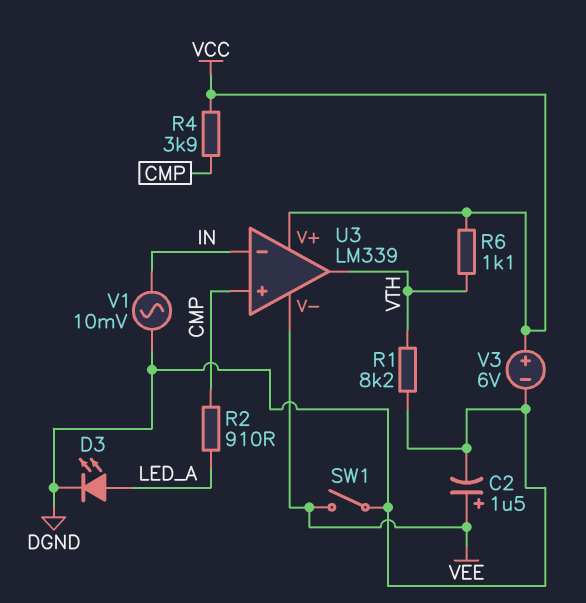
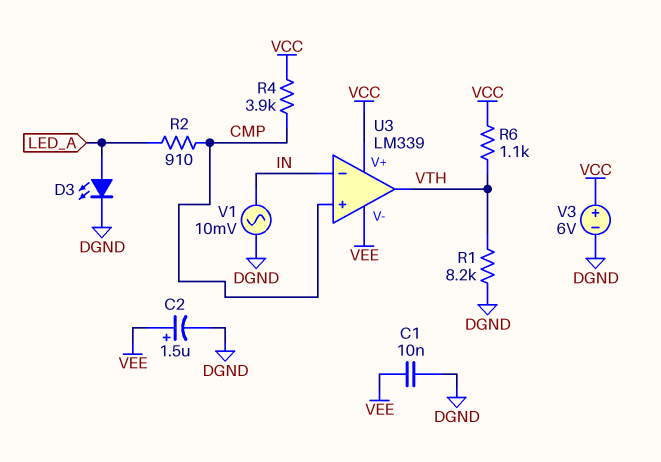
C1: none -> 10nF (DGND, VEE)
SW1: switch (DGND, VEE) -> none

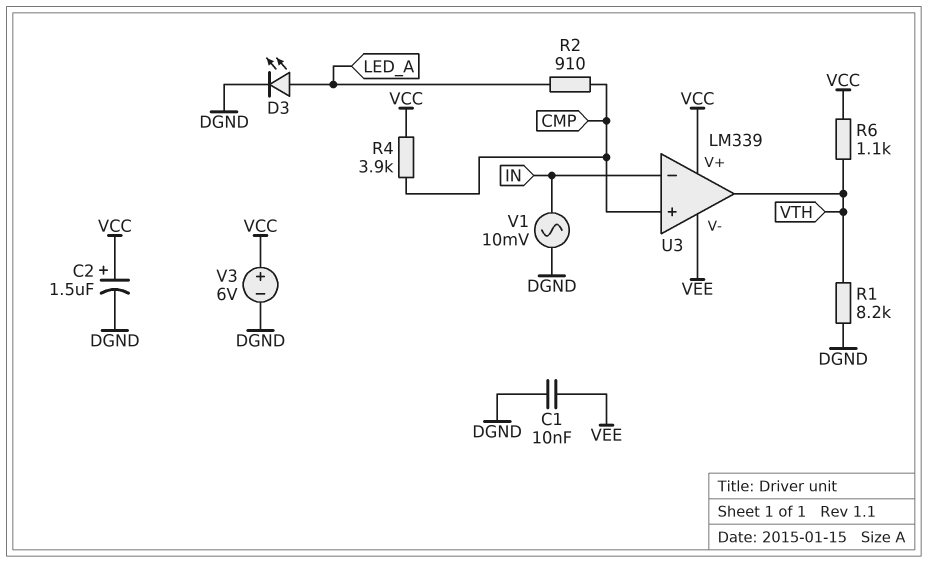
C2: 1.5uF (plus VEE, minus DGND) -> 1.5uF (plus VCC, minus DGND)

